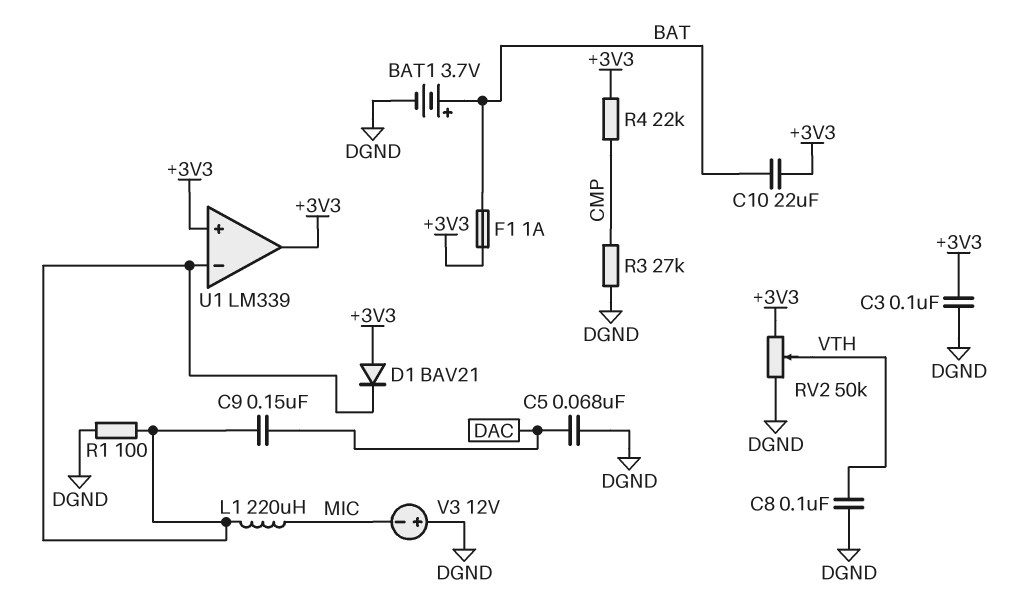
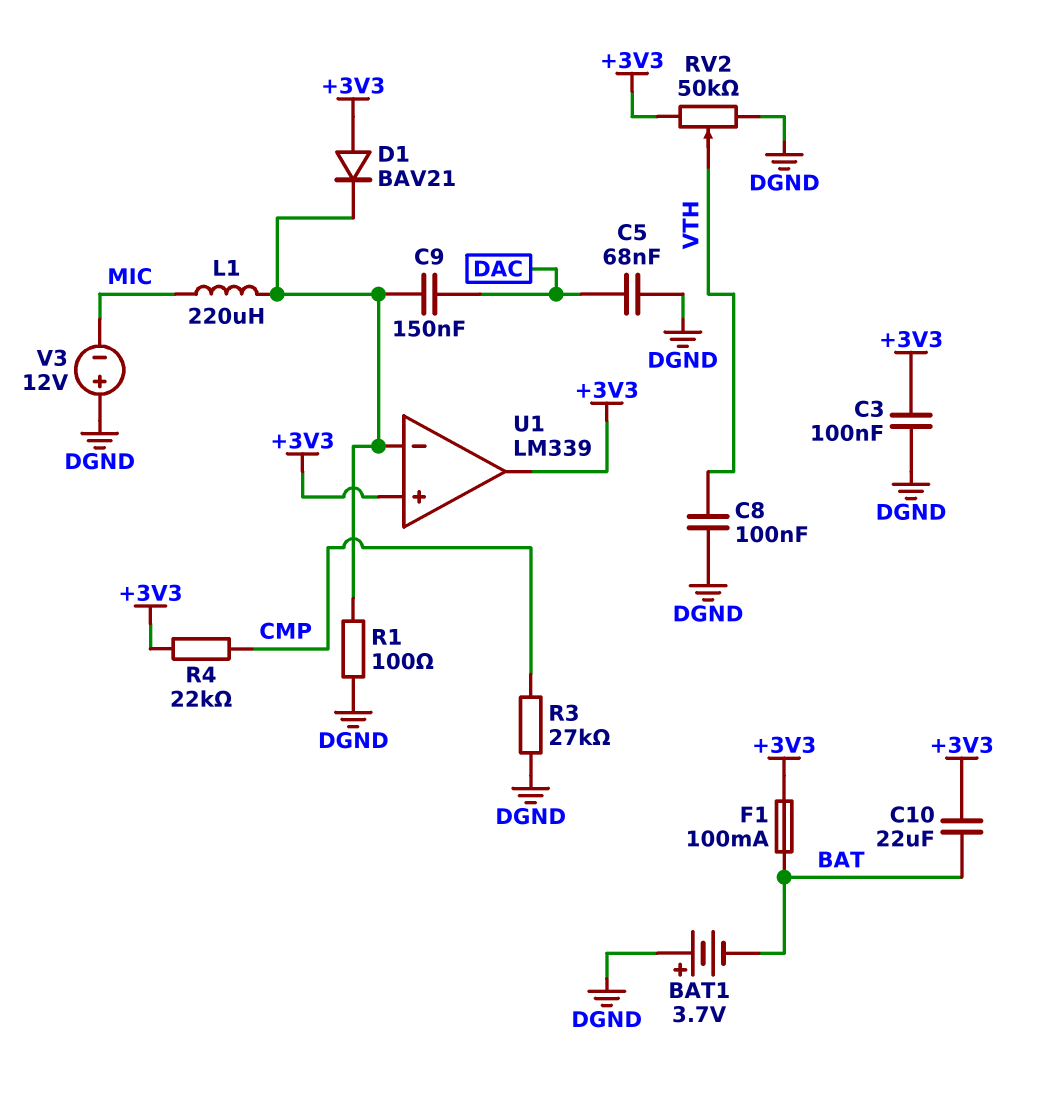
BAT1: 3.7V (plus BAT, minus DGND) -> 3.7V (plus DGND, minus BAT)
F1: 1A (+3V3, BAT) -> 100mA (+3V3, BAT)

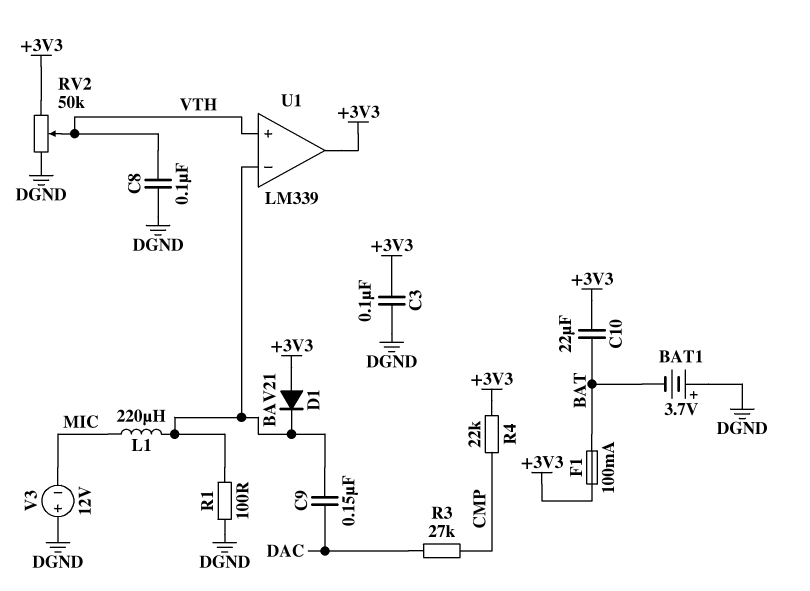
C5: 68nF (DAC, DGND) -> none
R3: 27k (CMP, DGND) -> 27k (CMP, DAC)
U1 pin in+: +3V3 -> VTH

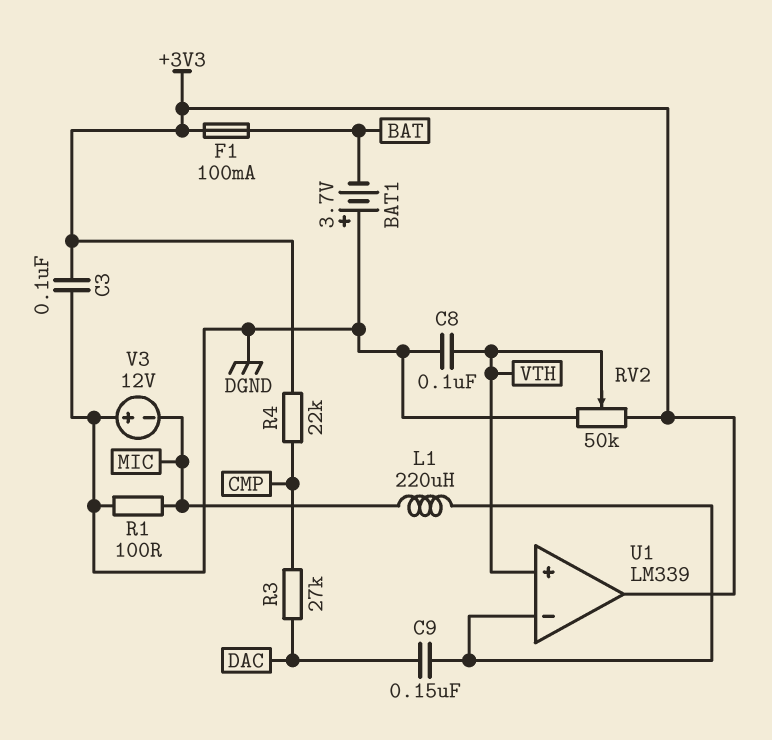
C10: 22uF (+3V3, BAT) -> none
D1: diode BAV21 (A +3V3, K U1/in-) -> none
R1: 100 (DGND, U1/in-) -> 100 (DGND, MIC)

